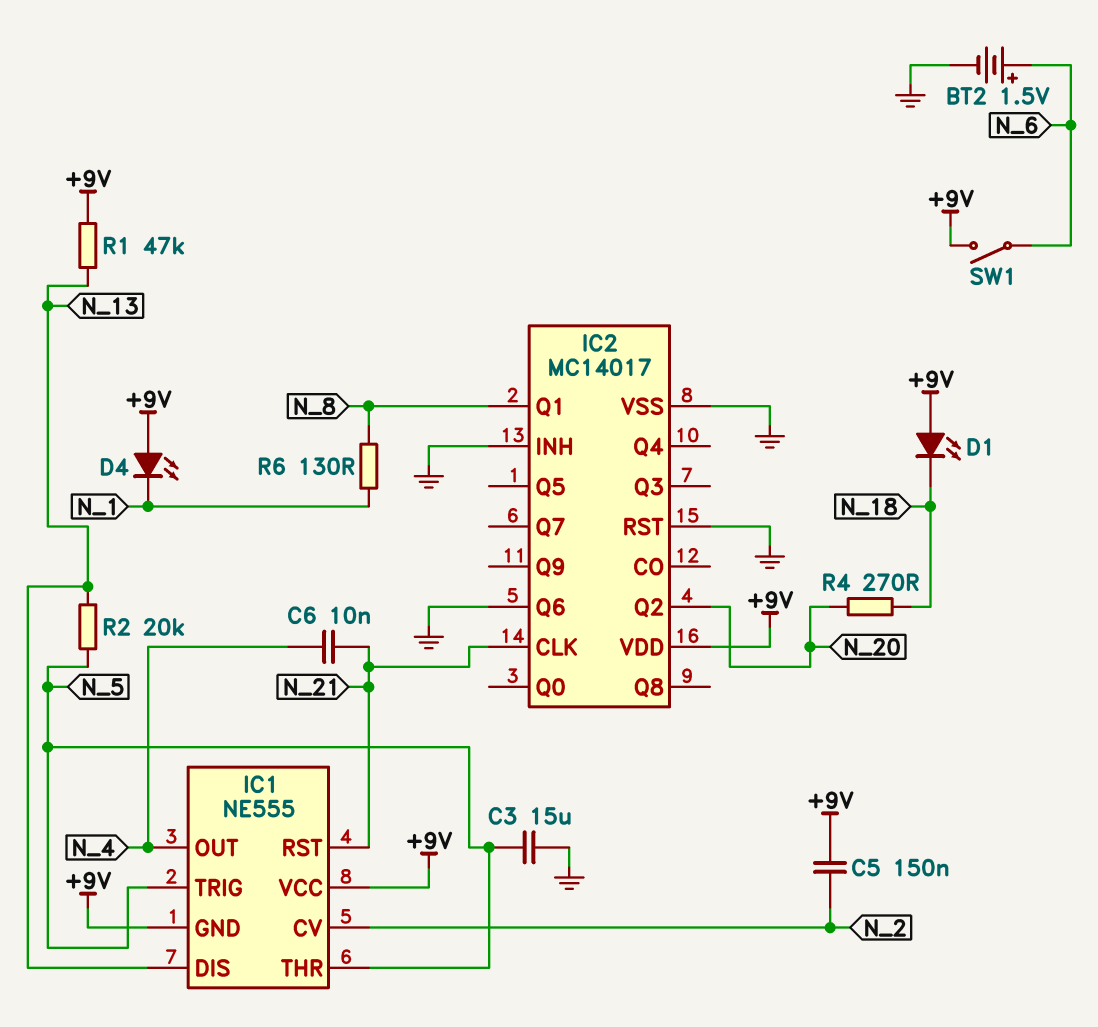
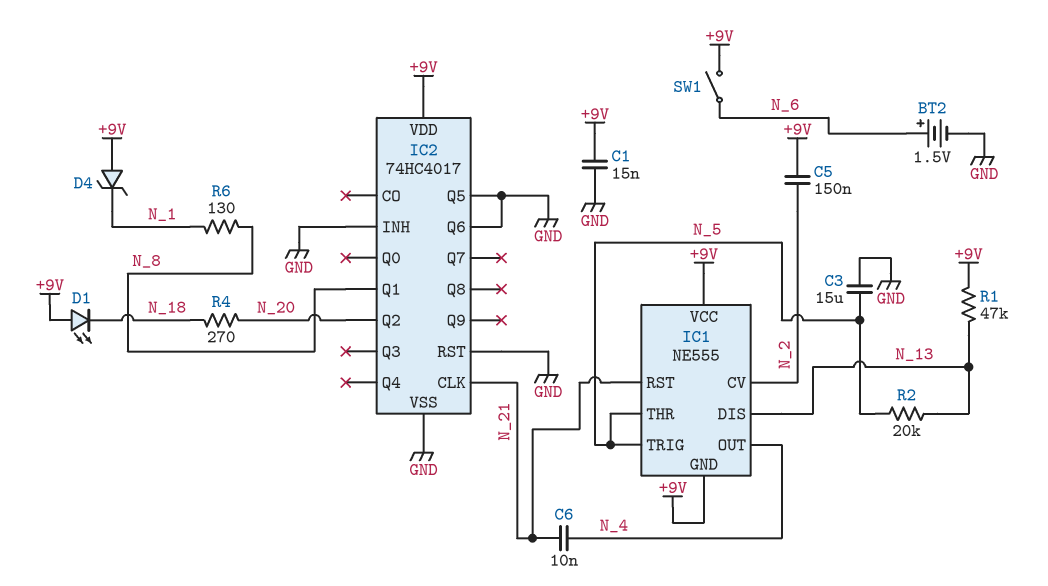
C1: none -> 15nF (+9V, GND)
D4: LED (A +9V, K N_1) -> zener (A +9V, K N_1)
IC2: MC14017 -> 74HC4017
IC2 pin Q5: none -> GND

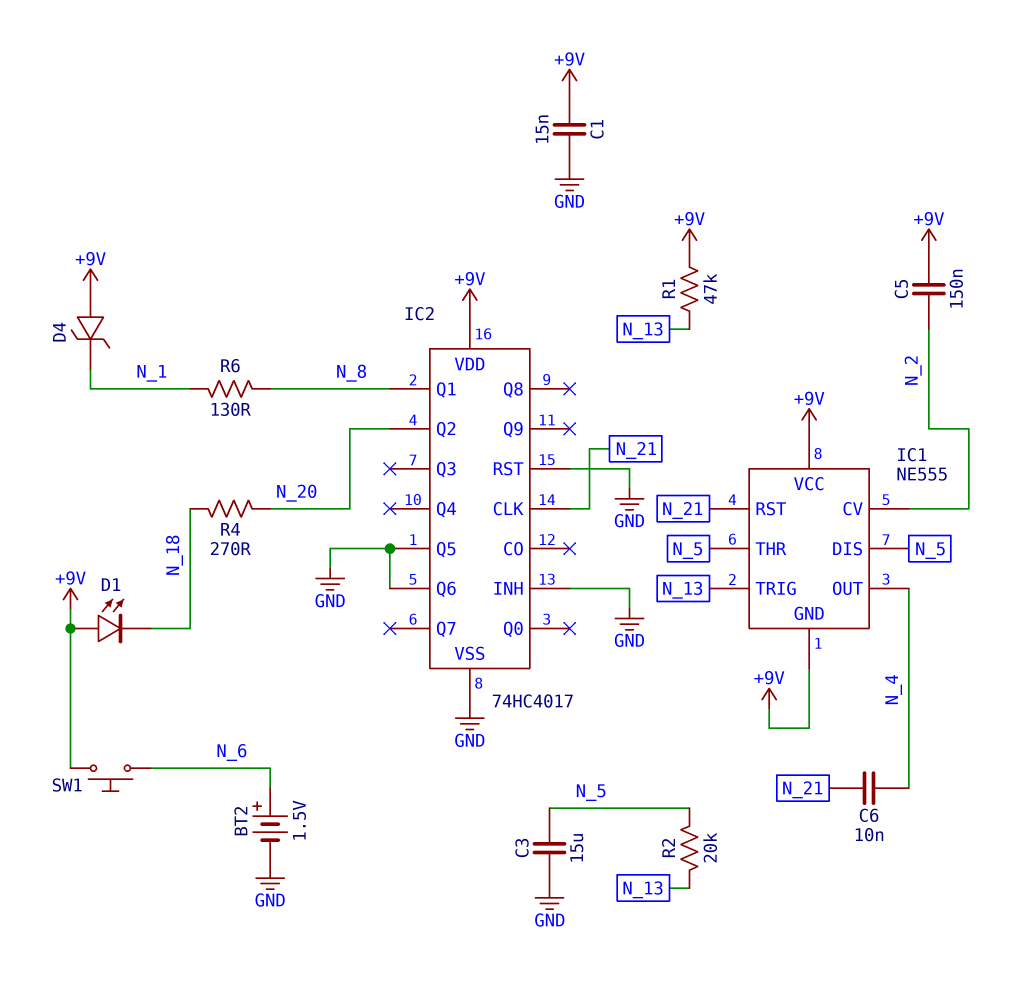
IC1 pin DIS: N_13 -> N_5
IC1 pin TRIG: N_5 -> N_13
SW1: switch (+9V, N_6) -> button (+9V, N_6)

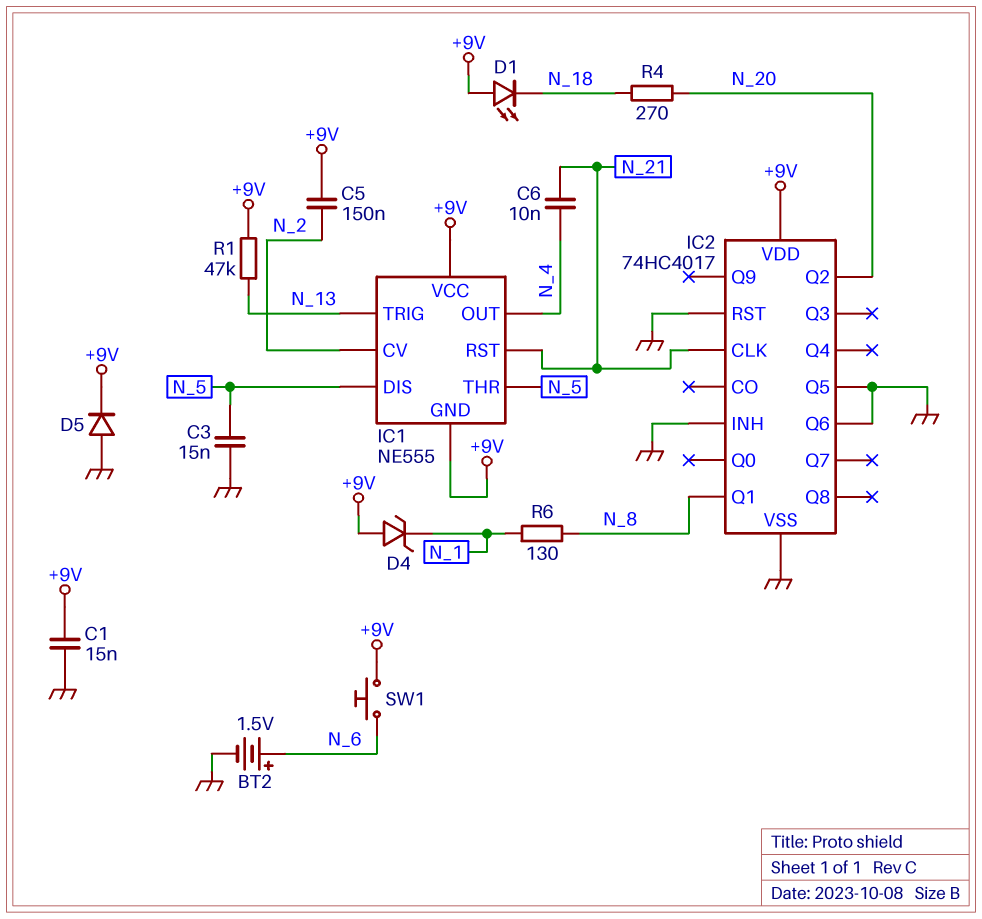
C3: 15uF (GND, N_5) -> 15nF (GND, N_5)
D5: none -> diode (A GND, K +9V)
R2: 20k (N_5, N_13) -> none

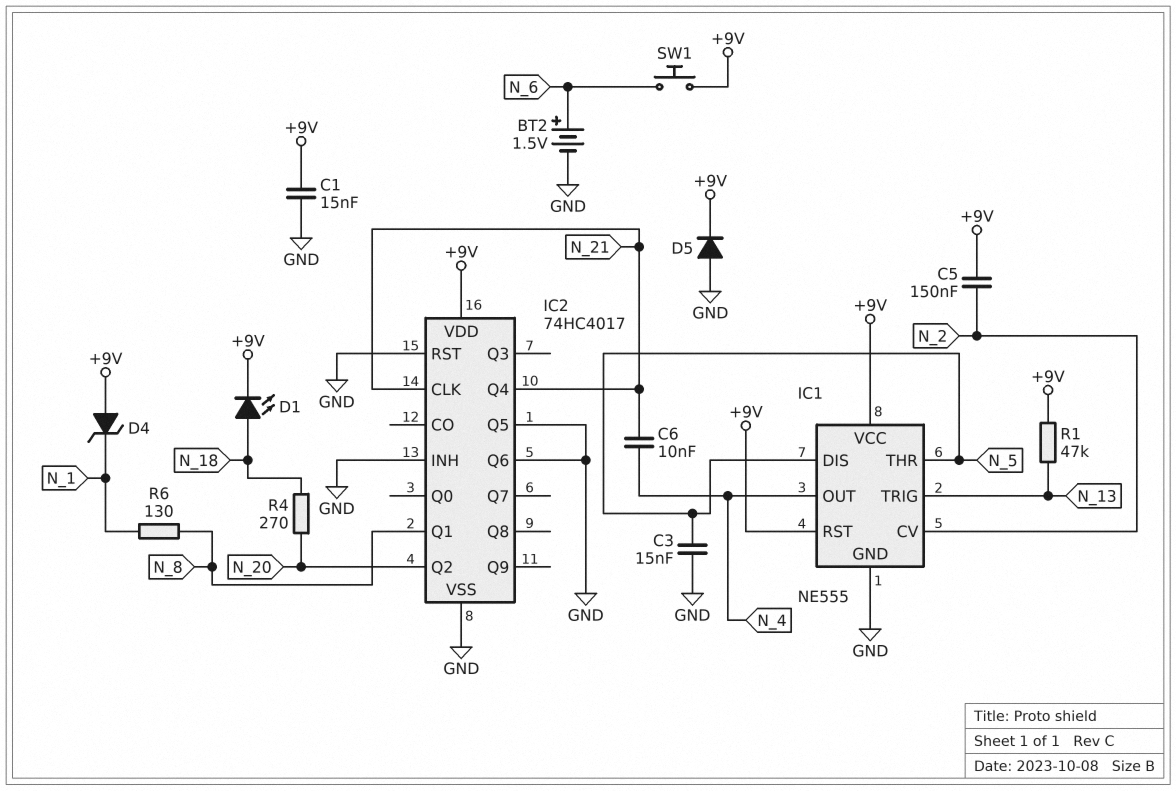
D1: LED (A +9V, K N_18) -> LED (A N_18, K +9V)
IC1 pin GND: +9V -> GND
IC1 pin RST: N_21 -> +9V
IC2 pin Q4: none -> N_21

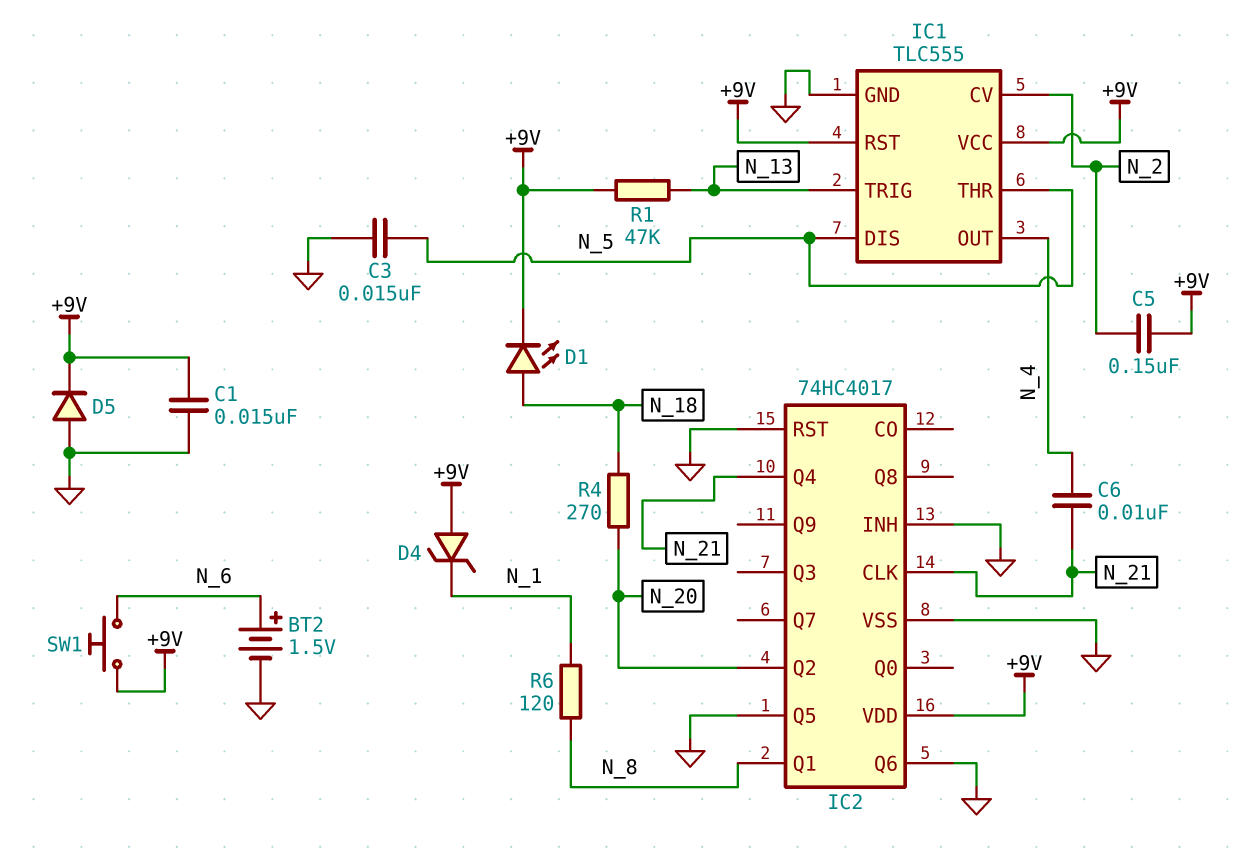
IC1: NE555 -> TLC555
R6: 130 (N_1, N_8) -> 120 (N_1, N_8)

